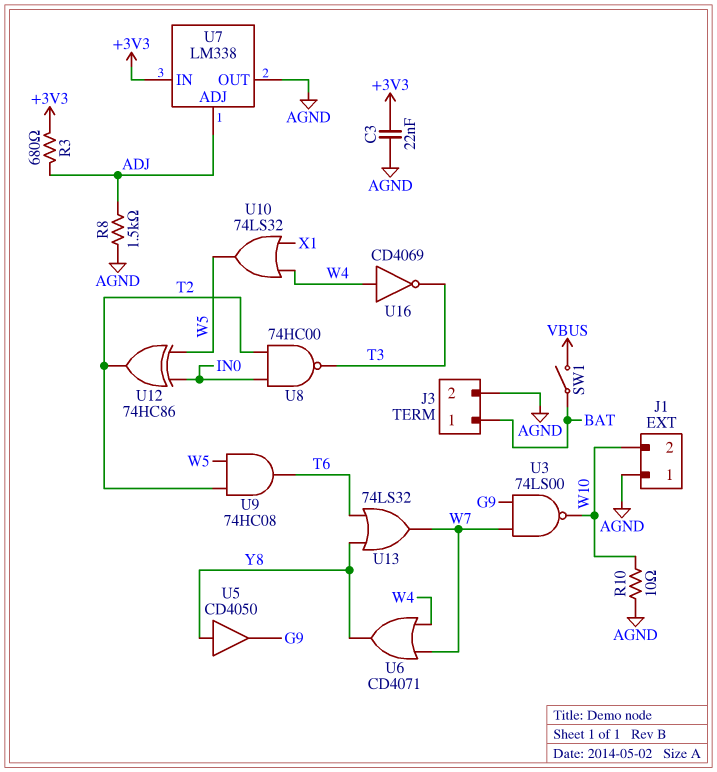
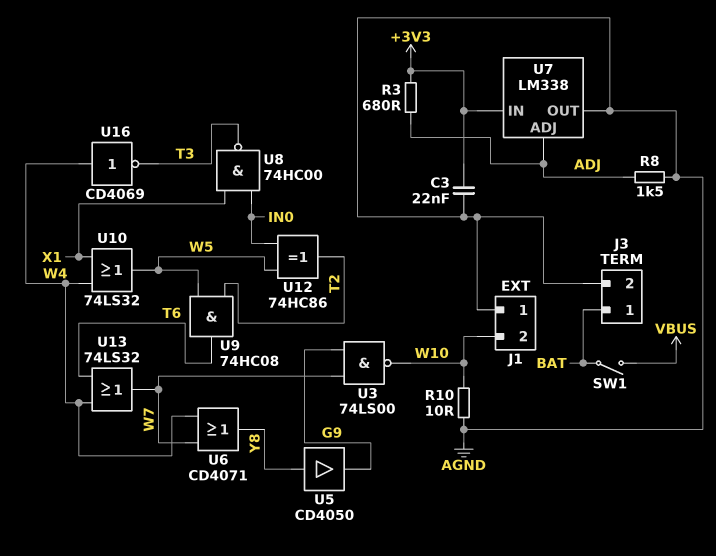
U8: NAND 74HC00 (in IN0, in T2, out T3) -> NAND 74HC00 (in IN0, in X1, out T3)
U13: OR 74LS32 (in T6, in Y8, out W7) -> OR 74LS32 (in T6, in W4, out W7)

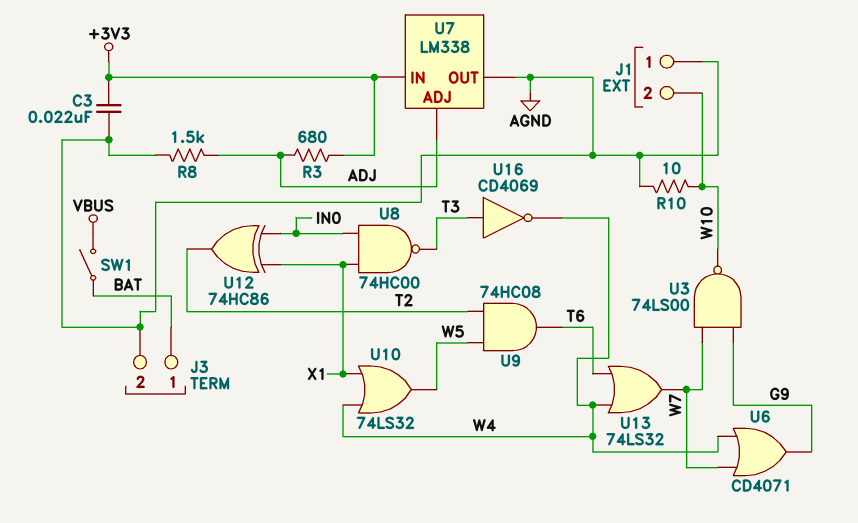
U5: buffer CD4050 (in Y8, out G9) -> none
U6: OR CD4071 (in W4, in W7, out Y8) -> OR CD4071 (in W4, in W7, out G9)
U12: XOR 74HC86 (in IN0, in W5, out T2) -> XOR 74HC86 (in IN0, in X1, out T2)
U16: NOT CD4069 (in W4, out T3) -> NOT CD4069 (in T3, out W4)

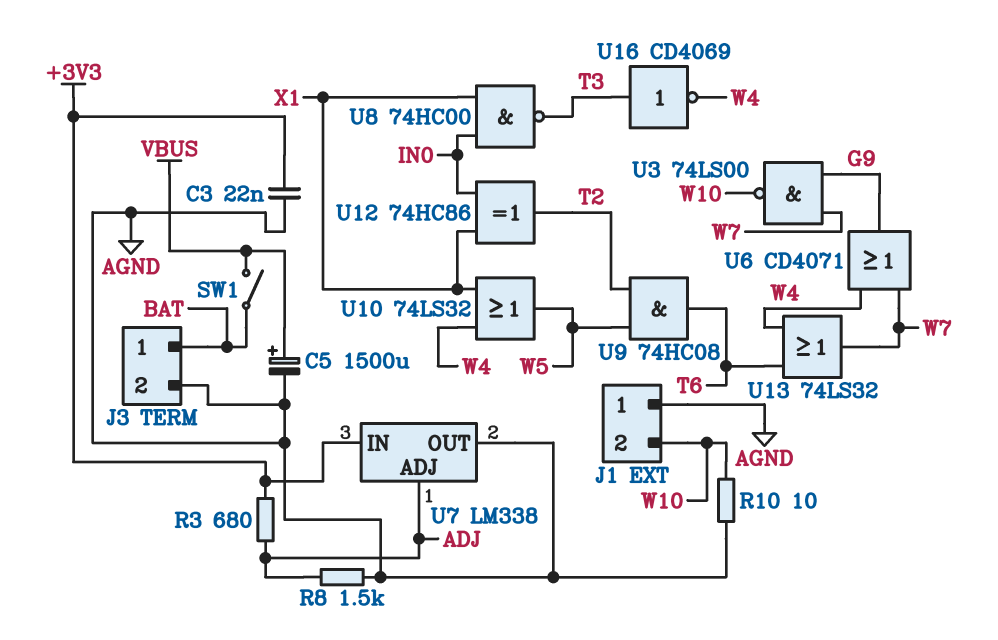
C5: none -> 1500uF (plus VBUS, minus AGND)

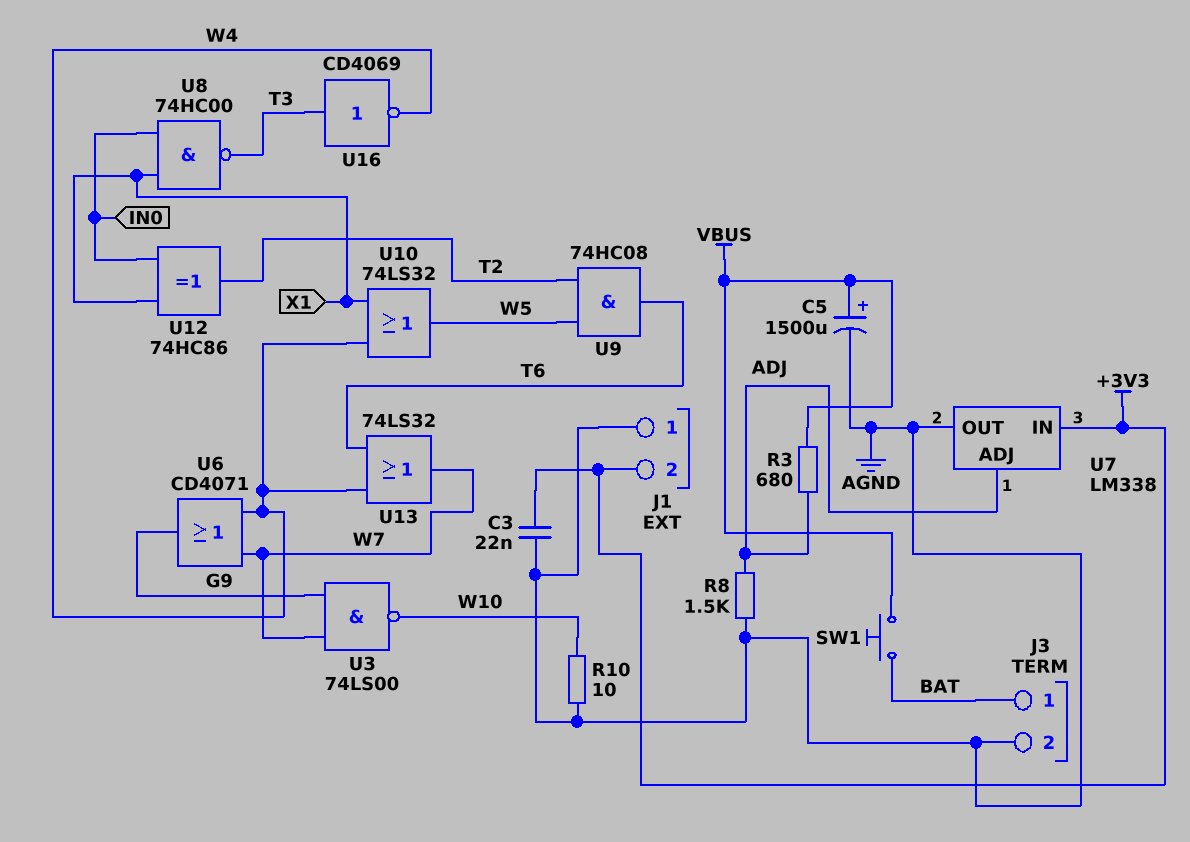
J1 pin 2: W10 -> +3V3
R3: 680 (+3V3, ADJ) -> 680 (ADJ, VBUS)
SW1: switch (BAT, VBUS) -> button (BAT, VBUS)

